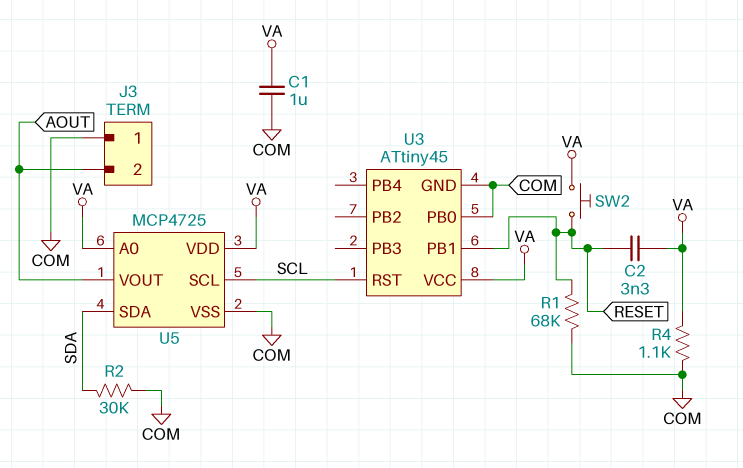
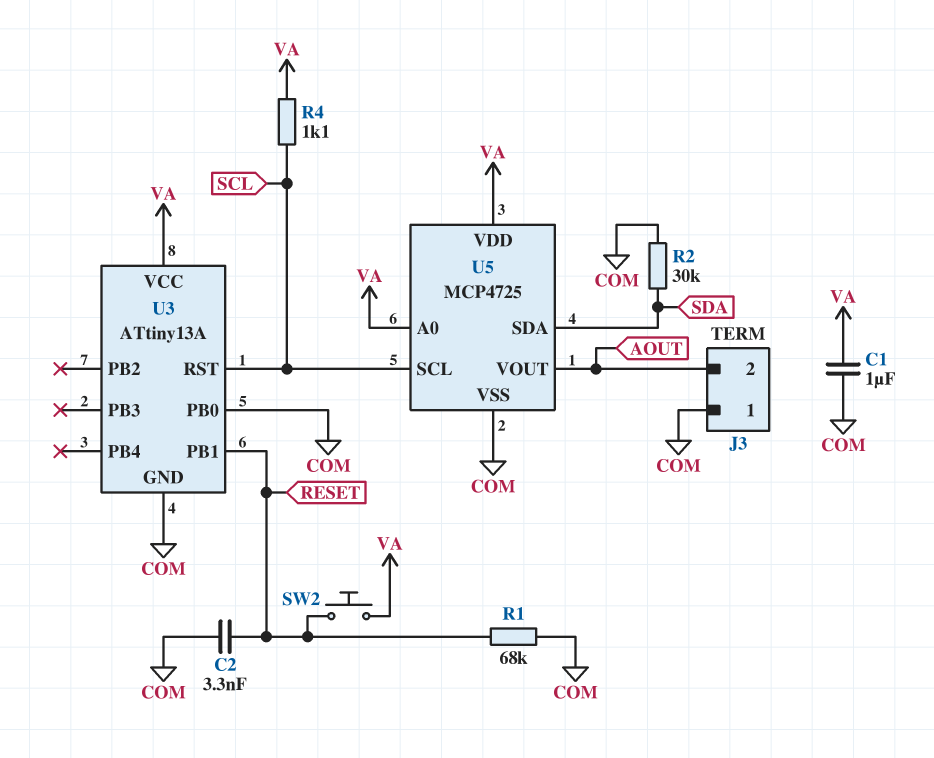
C2: 3.3nF (RESET, VA) -> 3.3nF (COM, RESET)
R4: 1.1k (COM, VA) -> 1.1k (SCL, VA)
U3: ATtiny45 -> ATtiny13A

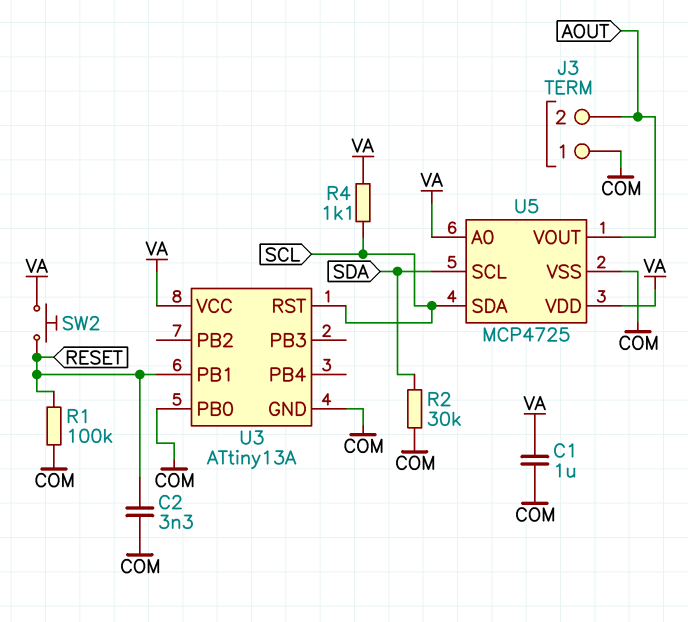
R1: 68k (COM, RESET) -> 100k (COM, RESET)
U5 pin SCL: SCL -> SDA
U5 pin SDA: SDA -> SCL

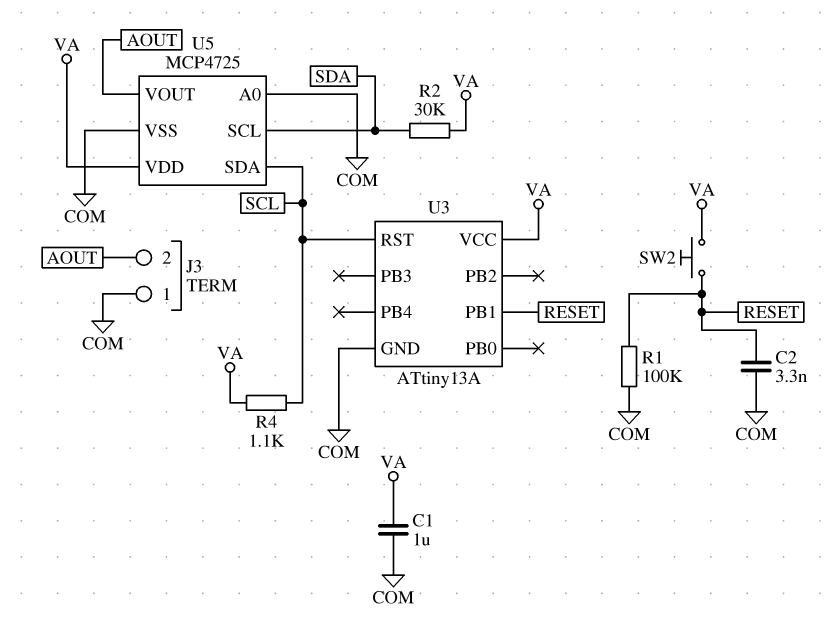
R2: 30k (COM, SDA) -> 30k (SDA, VA)
U3 pin PB0: COM -> none
U5 pin A0: VA -> COM

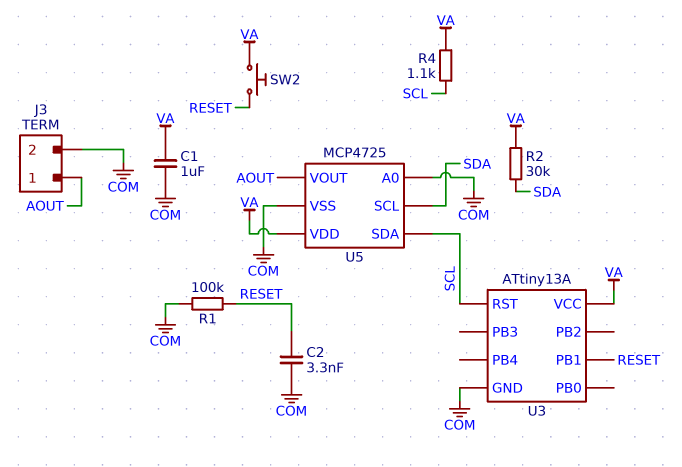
J3 pin 1: COM -> AOUT
J3 pin 2: AOUT -> COM

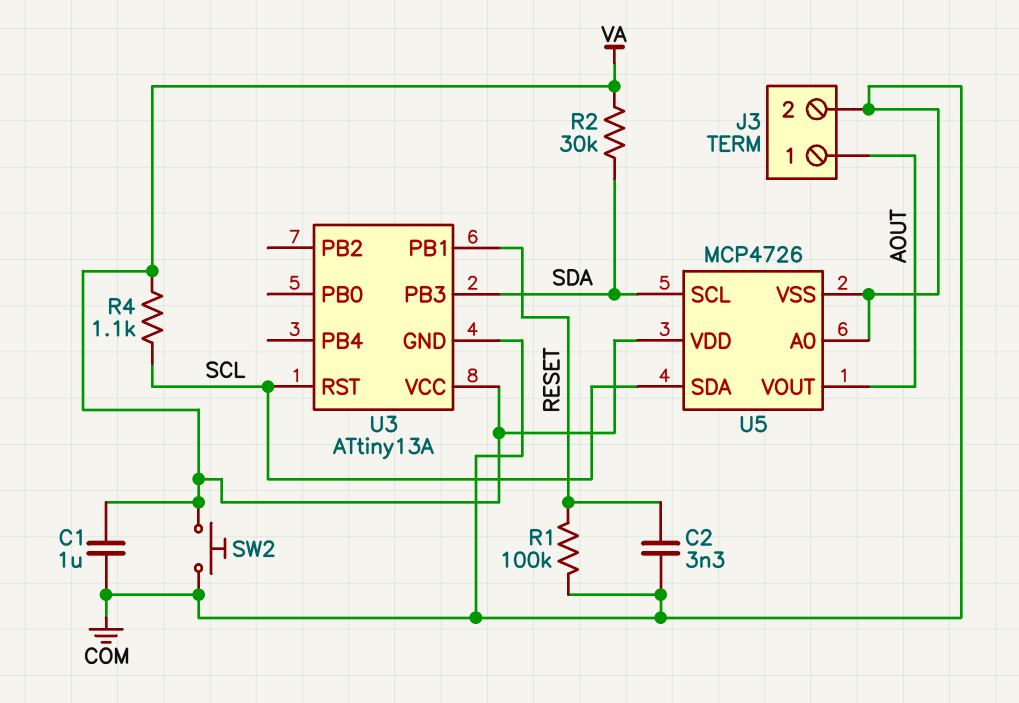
SW2: button (RESET, VA) -> button (COM, VA)
U3 pin PB3: none -> SDA
U5: MCP4725 -> MCP4726

